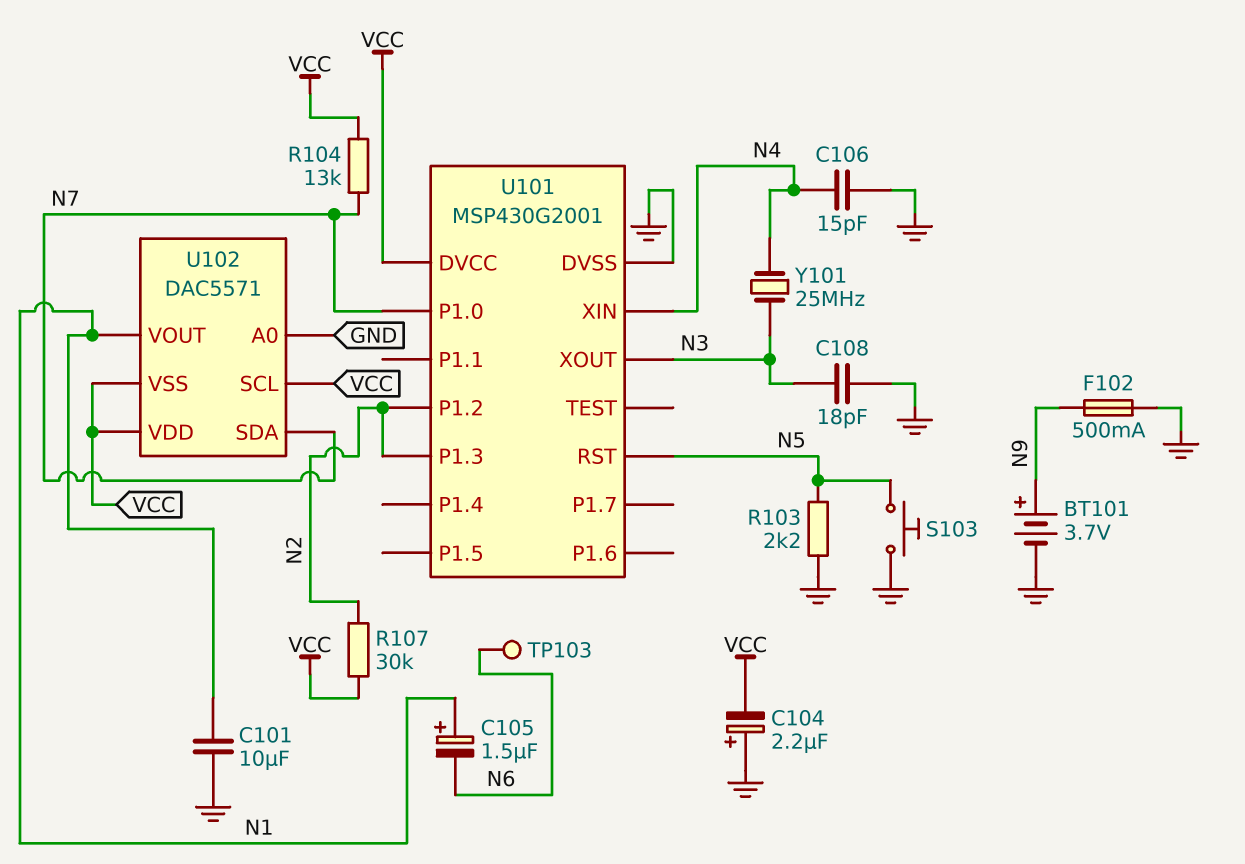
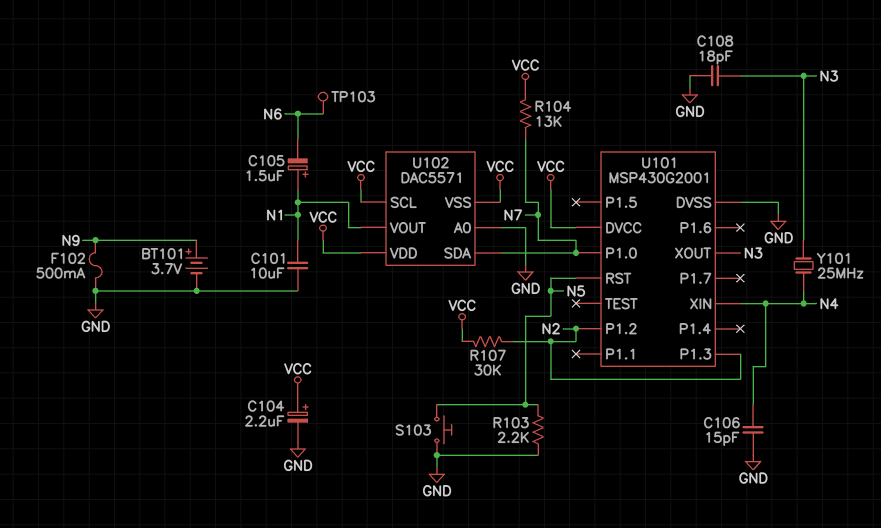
C104: 2.2uF (plus GND, minus VCC) -> 2.2uF (plus VCC, minus GND)

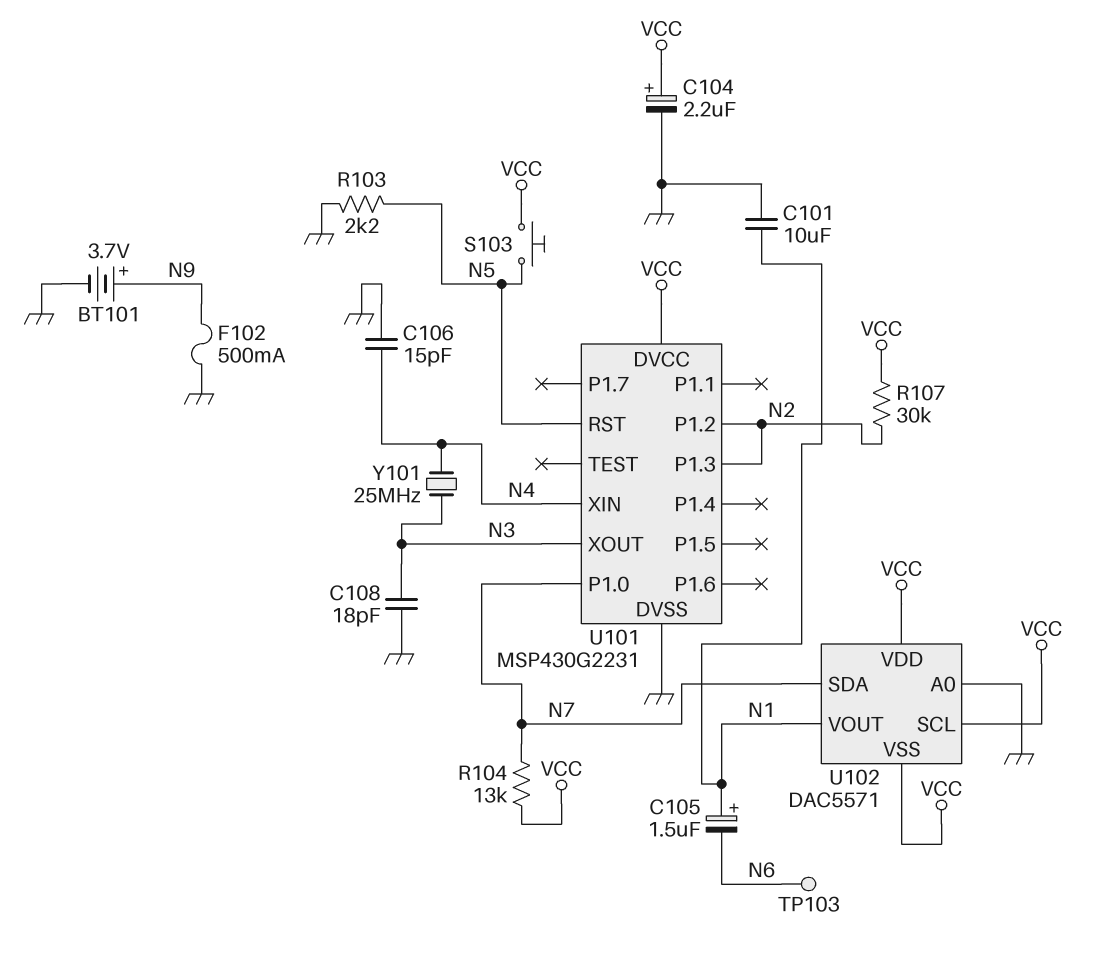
S103: button (GND, N5) -> button (N5, VCC)
U101: MSP430G2001 -> MSP430G2231

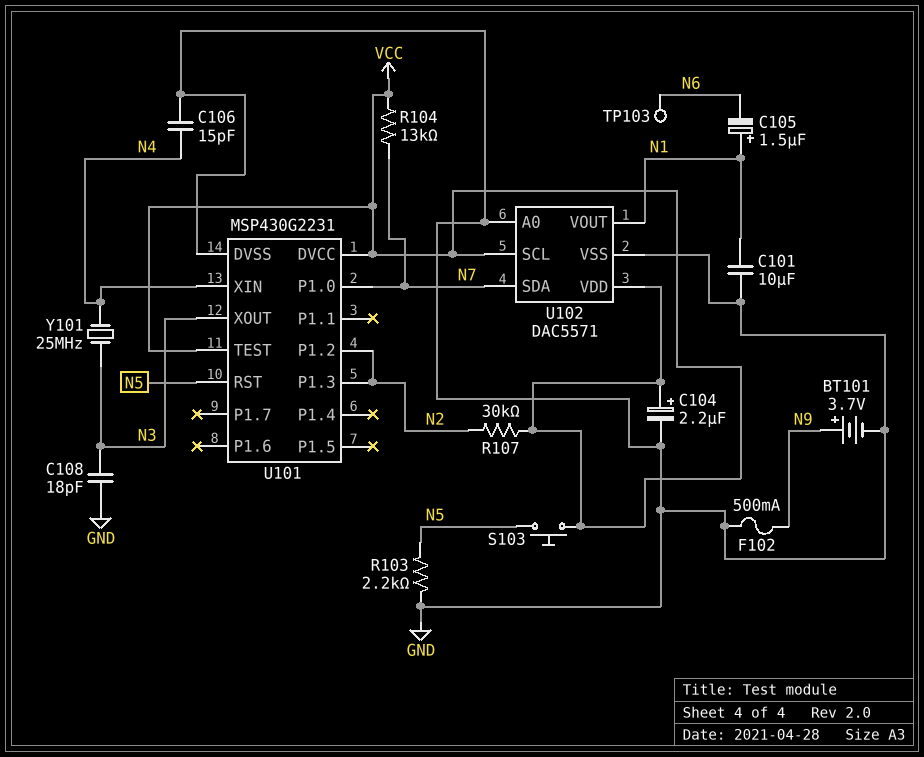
U101 pin TEST: none -> VCC
U102 pin VSS: VCC -> GND

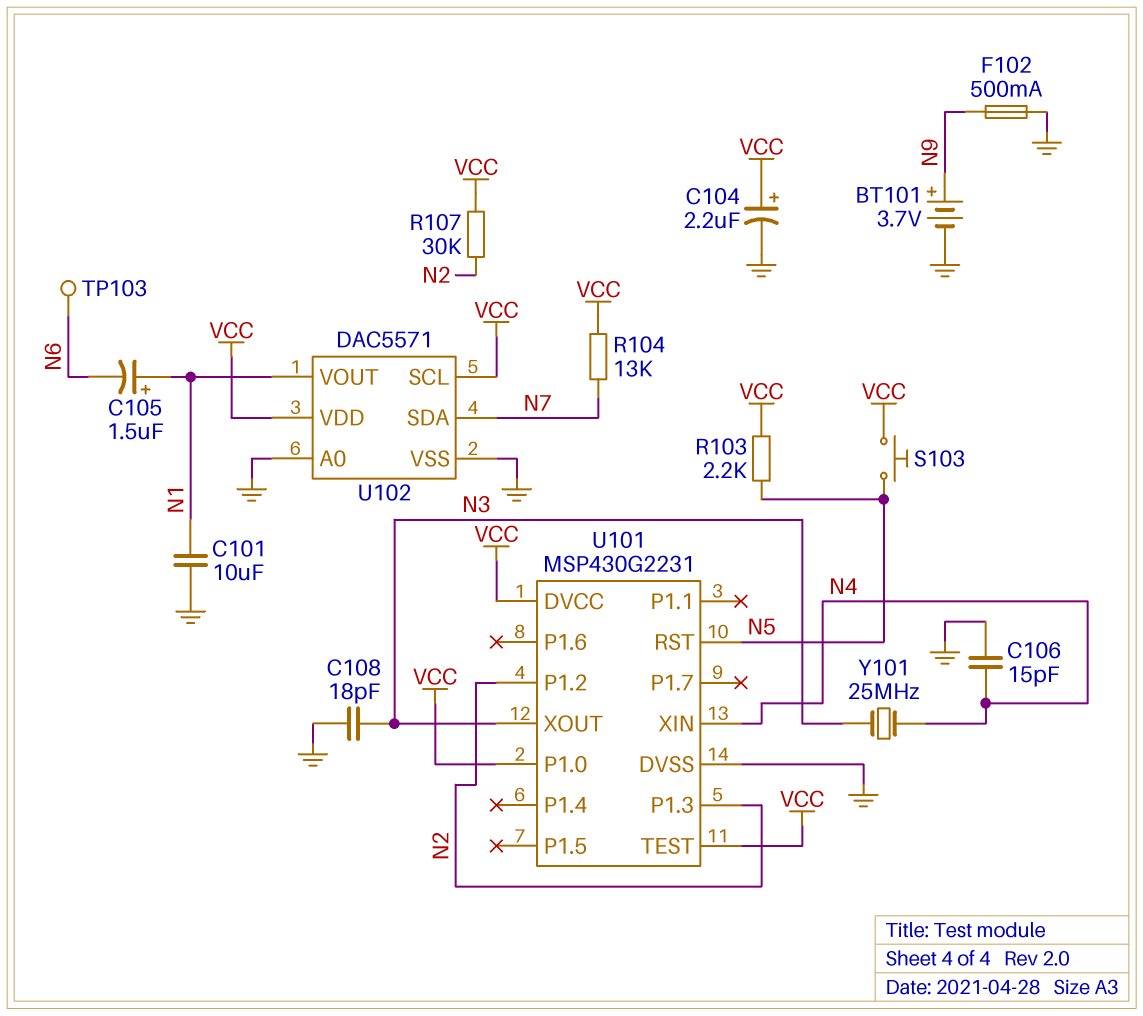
R103: 2.2k (GND, N5) -> 2.2k (N5, VCC)
U101 pin P1.0: N7 -> VCC

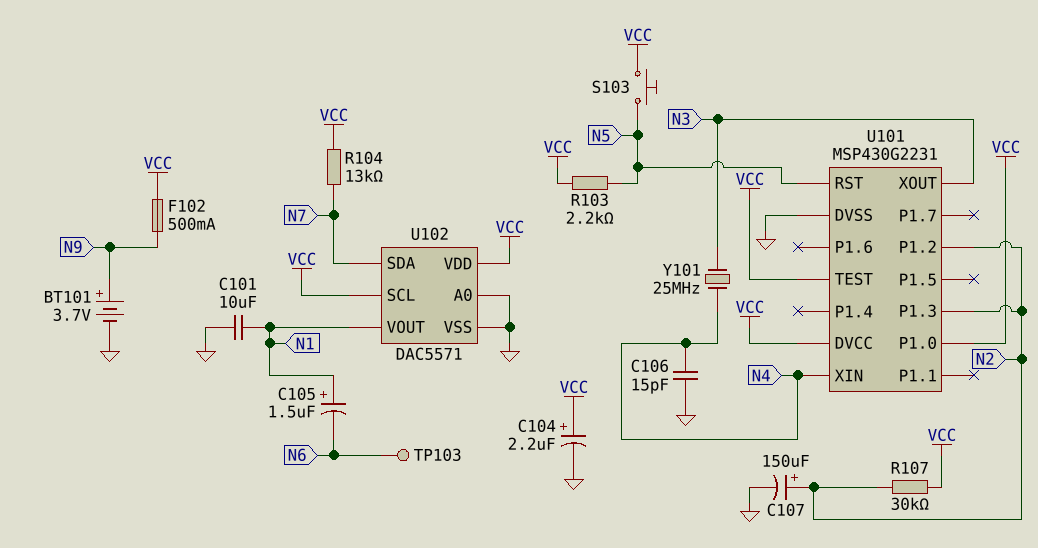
C107: none -> 150uF (plus N2, minus GND)
C108: 18pF (GND, N3) -> none
F102: 500mA (GND, N9) -> 500mA (N9, VCC)

